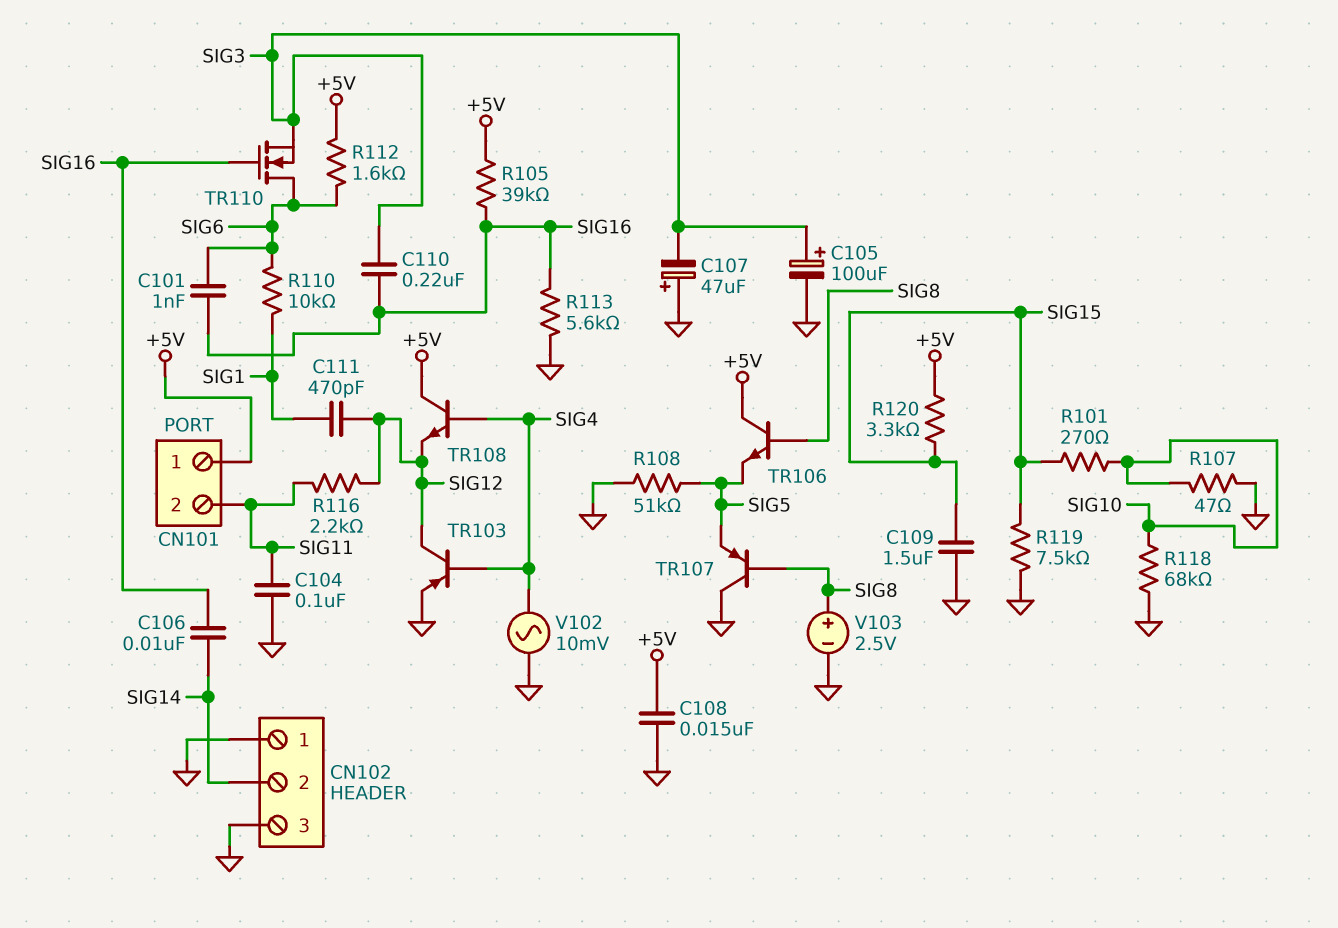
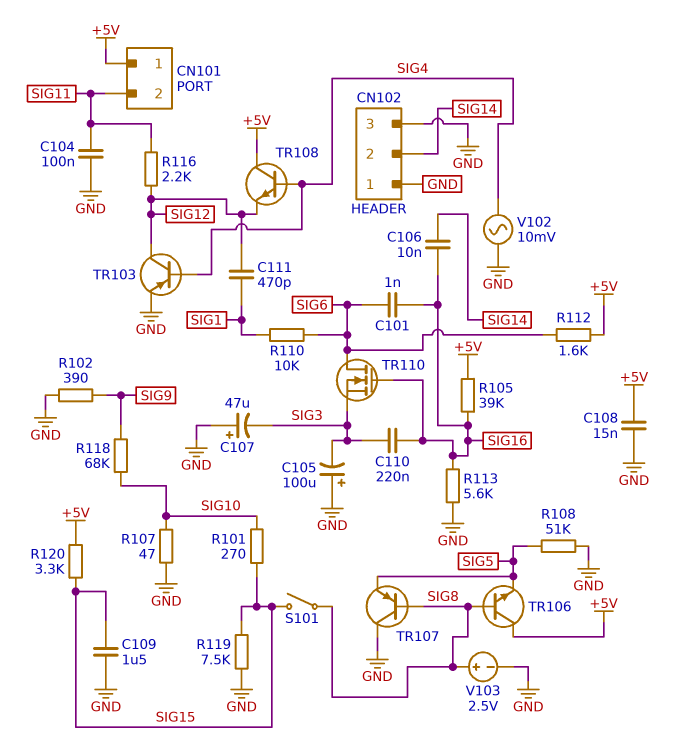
C105: 100uF (plus SIG3, minus GND) -> 100uF (plus GND, minus SIG3)
R102: none -> 390 (GND, SIG9)
R118: 68k (GND, SIG10) -> 68k (SIG9, SIG10)
S101: none -> switch (SIG8, SIG15)

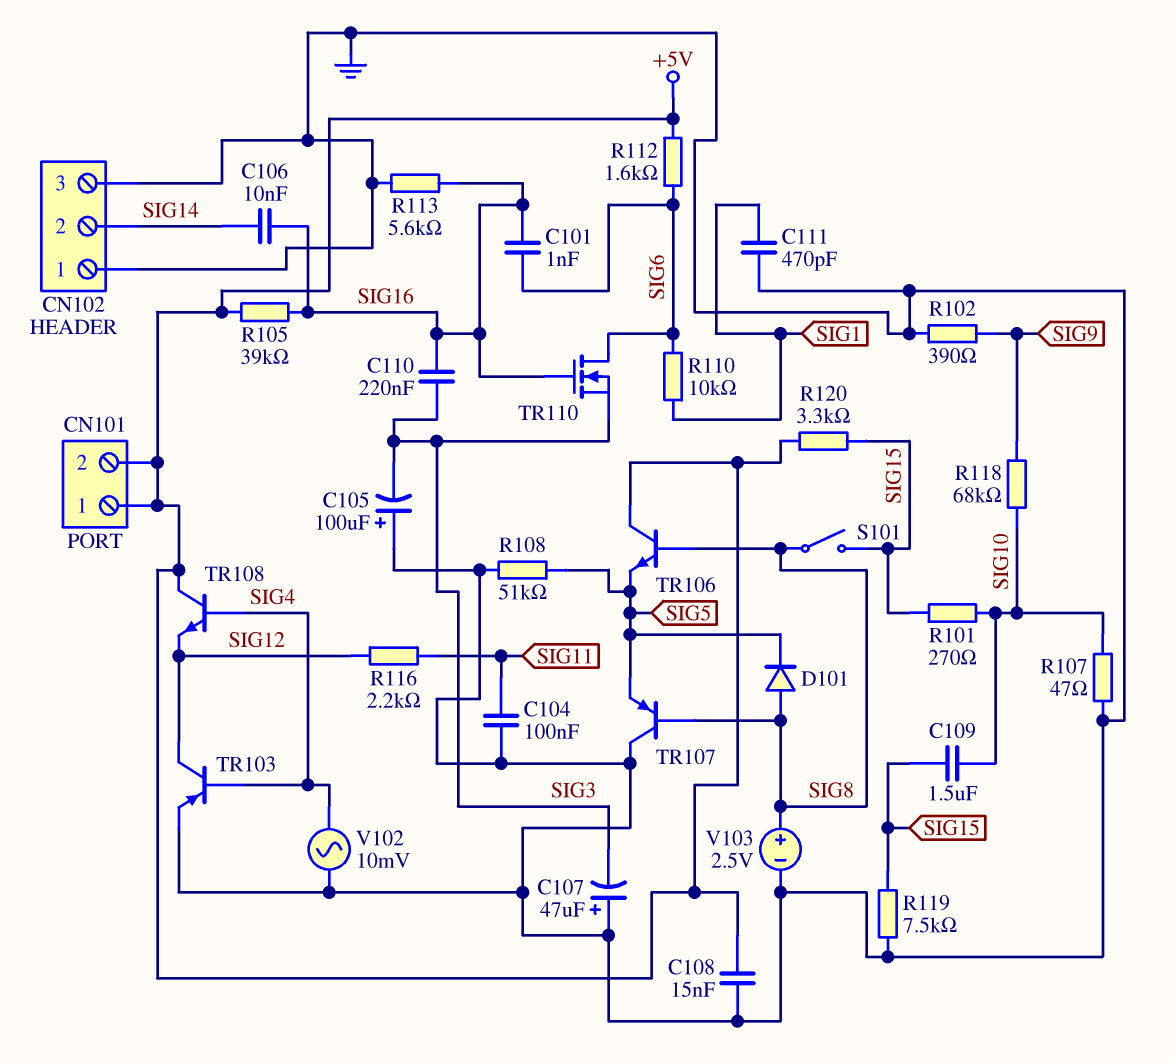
C109: 1.5uF (GND, SIG15) -> 1.5uF (SIG10, SIG15)
C111: 470pF (SIG1, SIG12) -> 470pF (GND, SIG1)
CN101 pin 2: SIG11 -> +5V
D101: none -> diode (A SIG8, K SIG5)

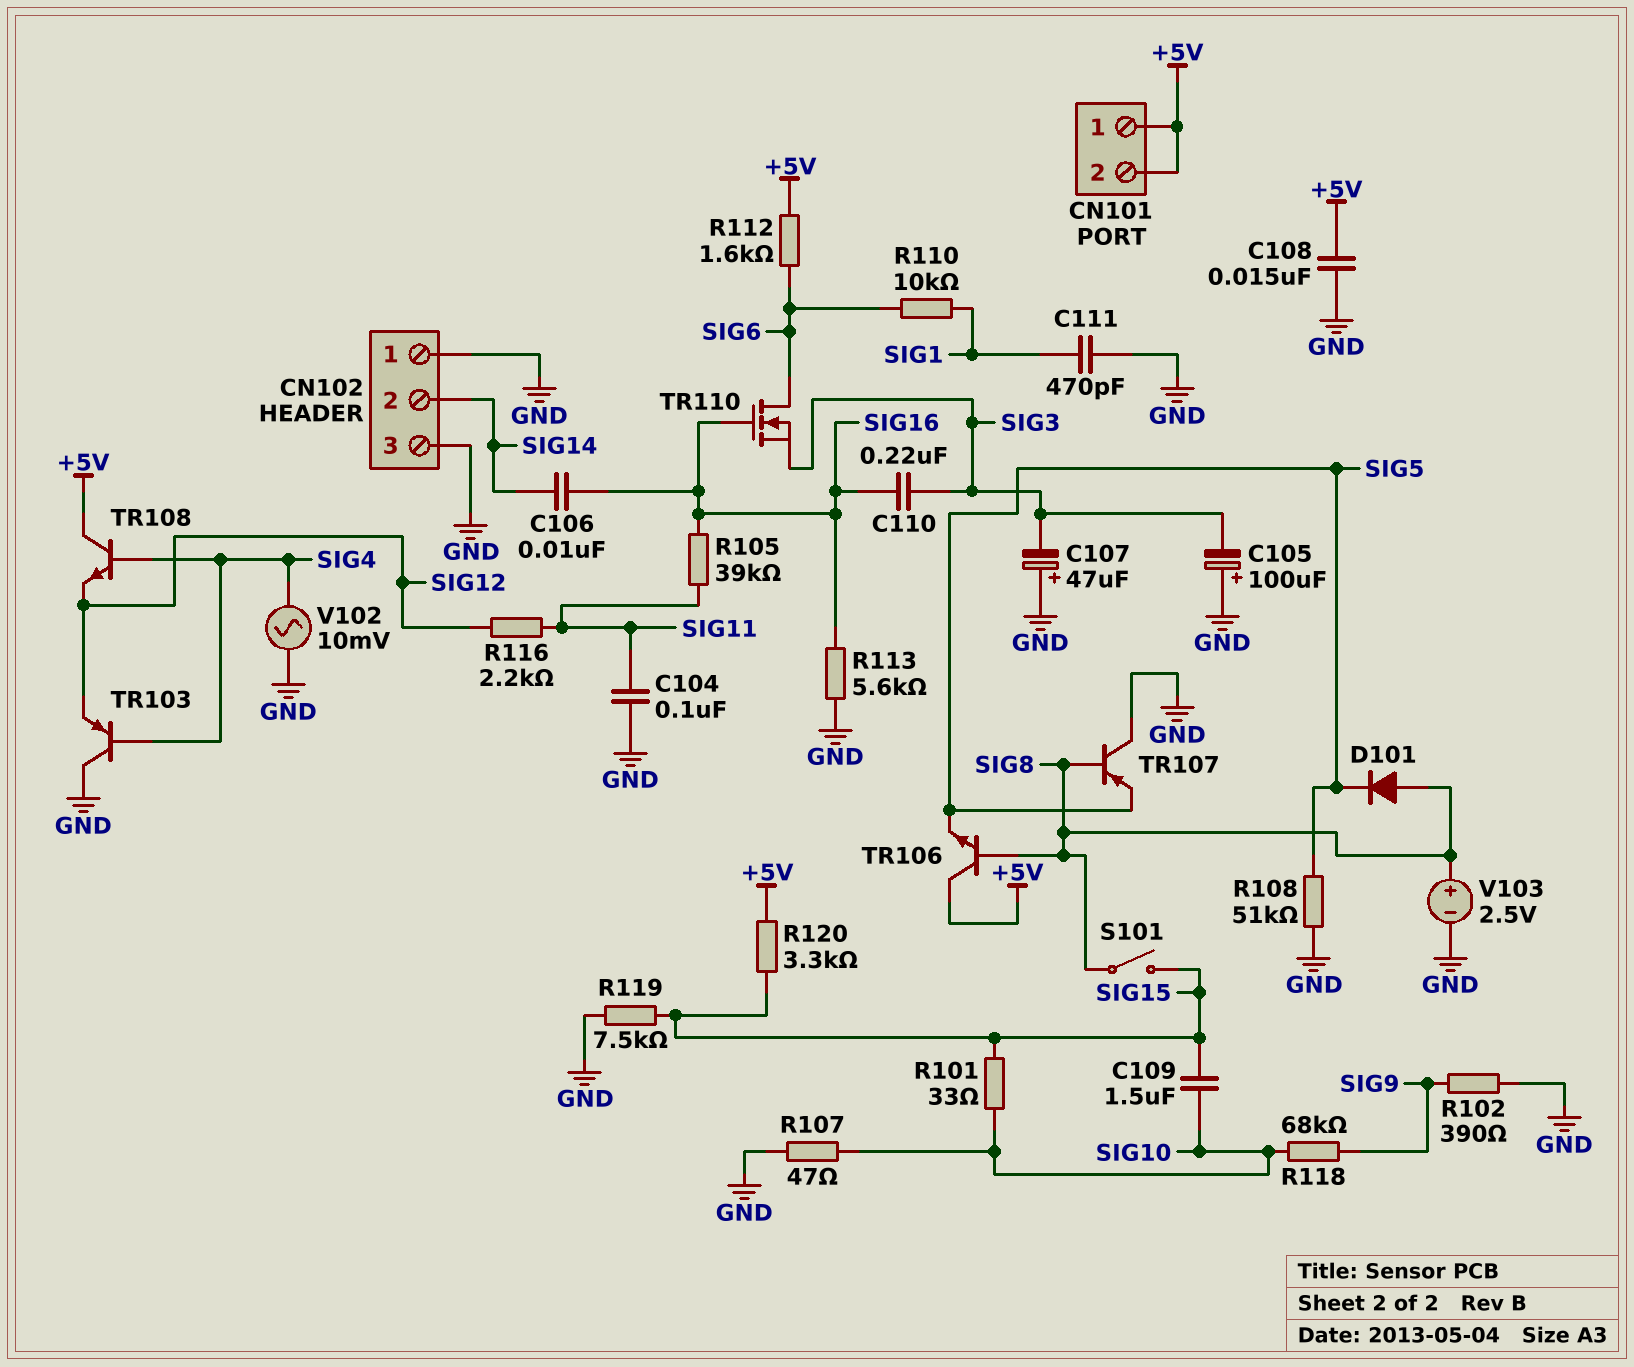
C101: 1nF (SIG6, SIG16) -> none
R101: 270 (SIG10, SIG15) -> 33 (SIG10, SIG15)
R105: 39k (+5V, SIG16) -> 39k (SIG11, SIG16)
TR103: PNP (B SIG4, C SIG12, E GND) -> PNP (B SIG4, C GND, E SIG12)

